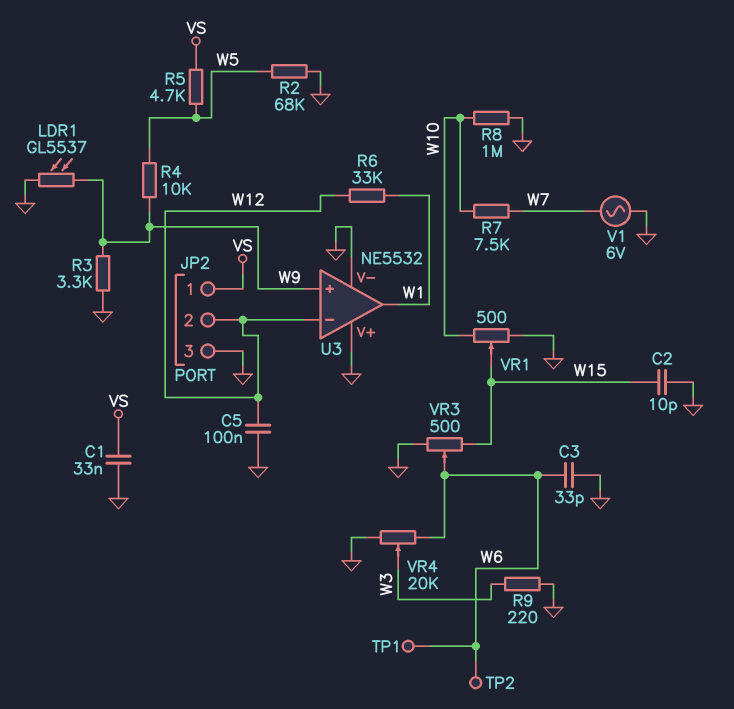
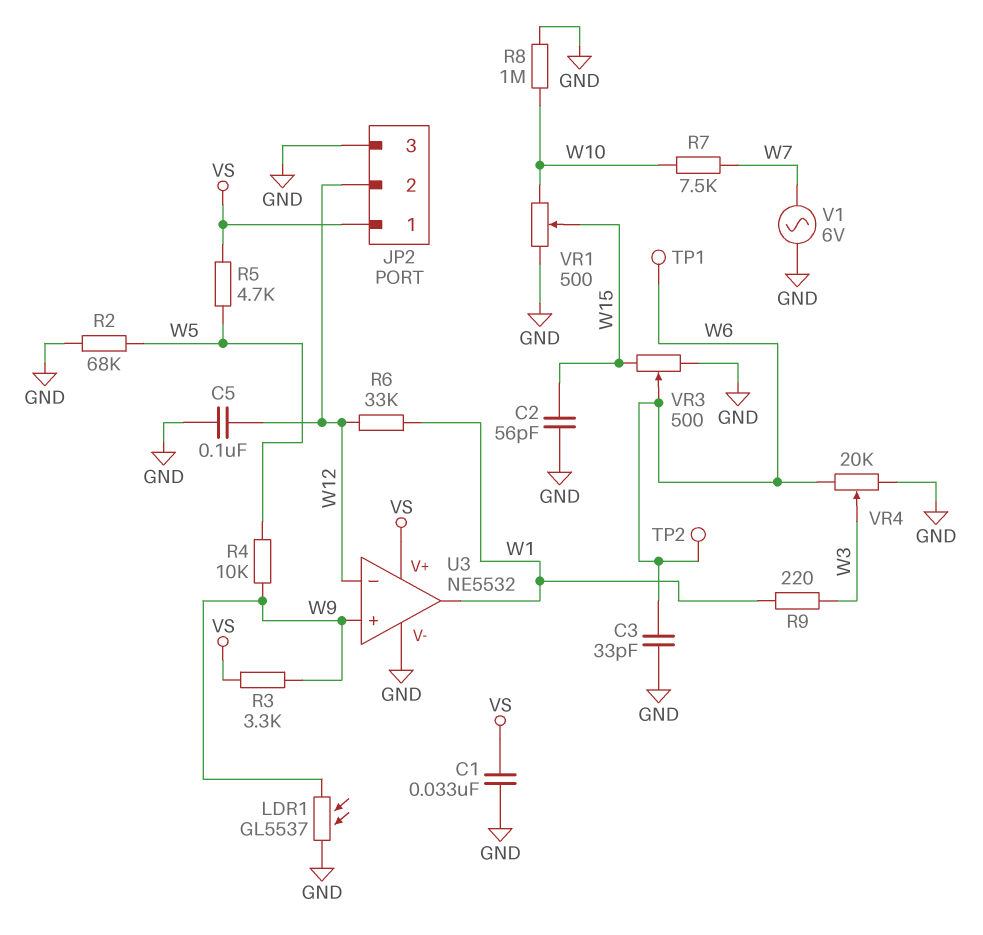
C2: 10pF (GND, W15) -> 56pF (GND, W15)
R3: 3.3k (GND, W9) -> 3.3k (VS, W9)
R9: 220 (GND, W3) -> 220 (W1, W3)
U3 pin V+: GND -> VS

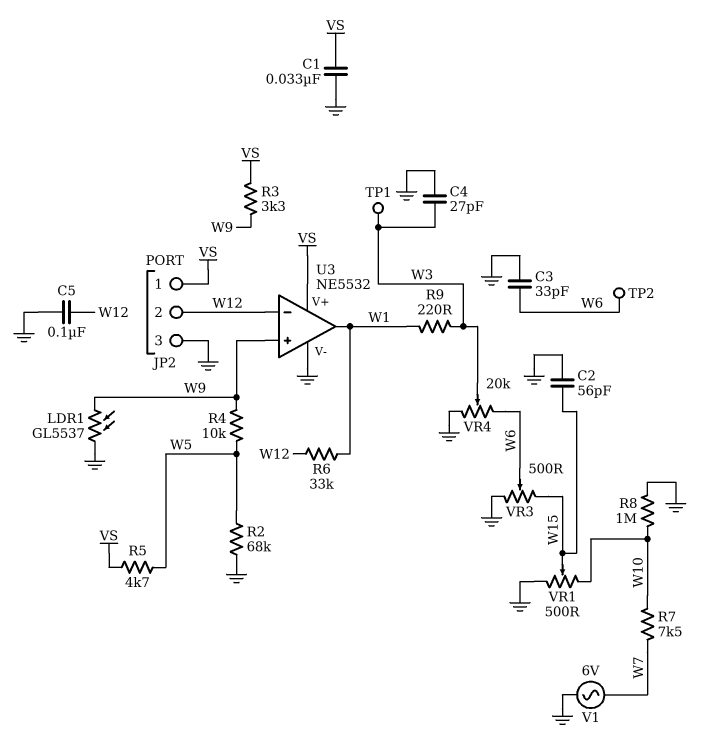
C4: none -> 27pF (GND, W3)
TP1: test point (W6) -> test point (W3)

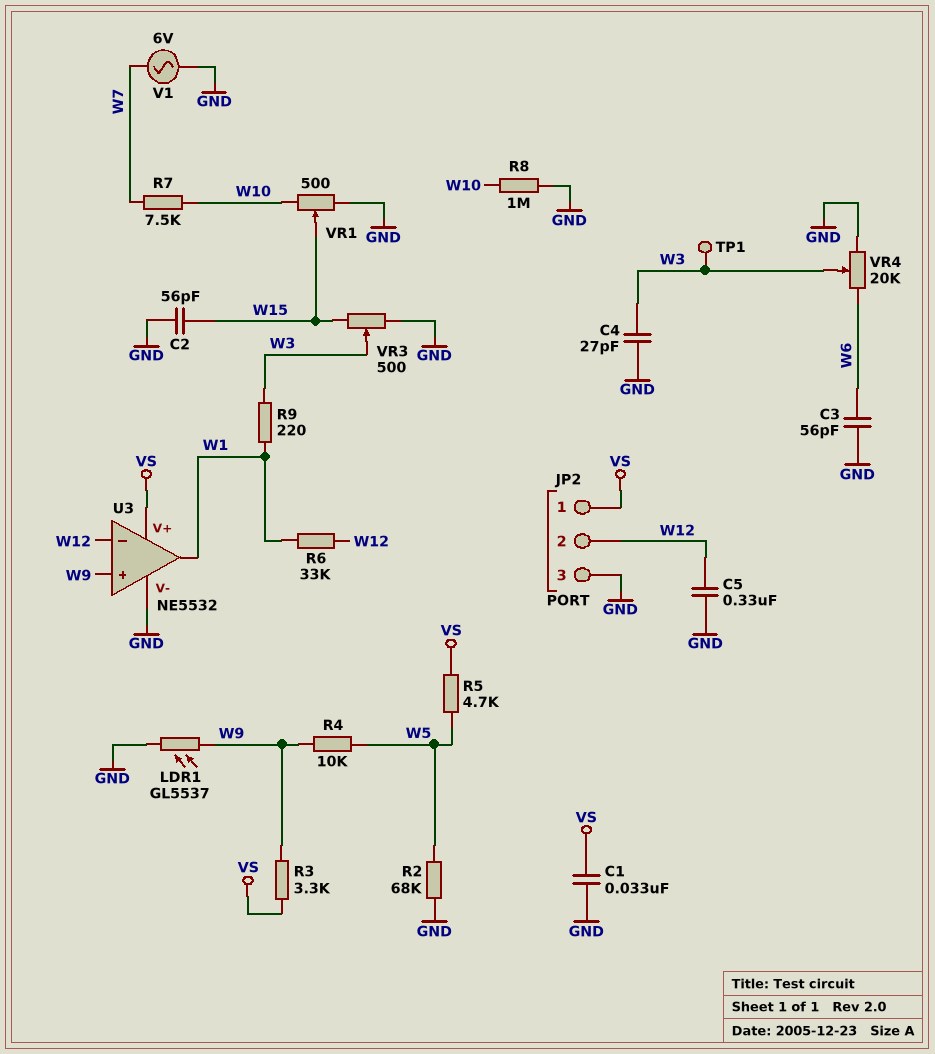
C3: 33pF (GND, W6) -> 56pF (GND, W6)
C5: 100nF (GND, W12) -> 330nF (GND, W12)
TP2: test point (W6) -> none
VR3: 500 (GND, W15, wiper W6) -> 500 (GND, W15, wiper W3)

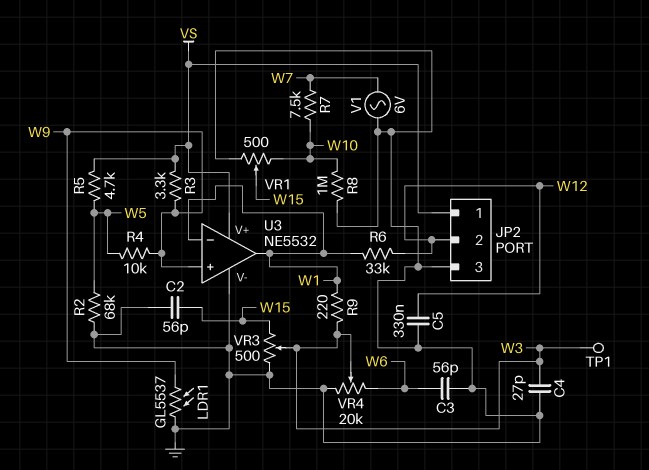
C1: 33nF (GND, VS) -> none
U3 pin in-: W12 -> W1

